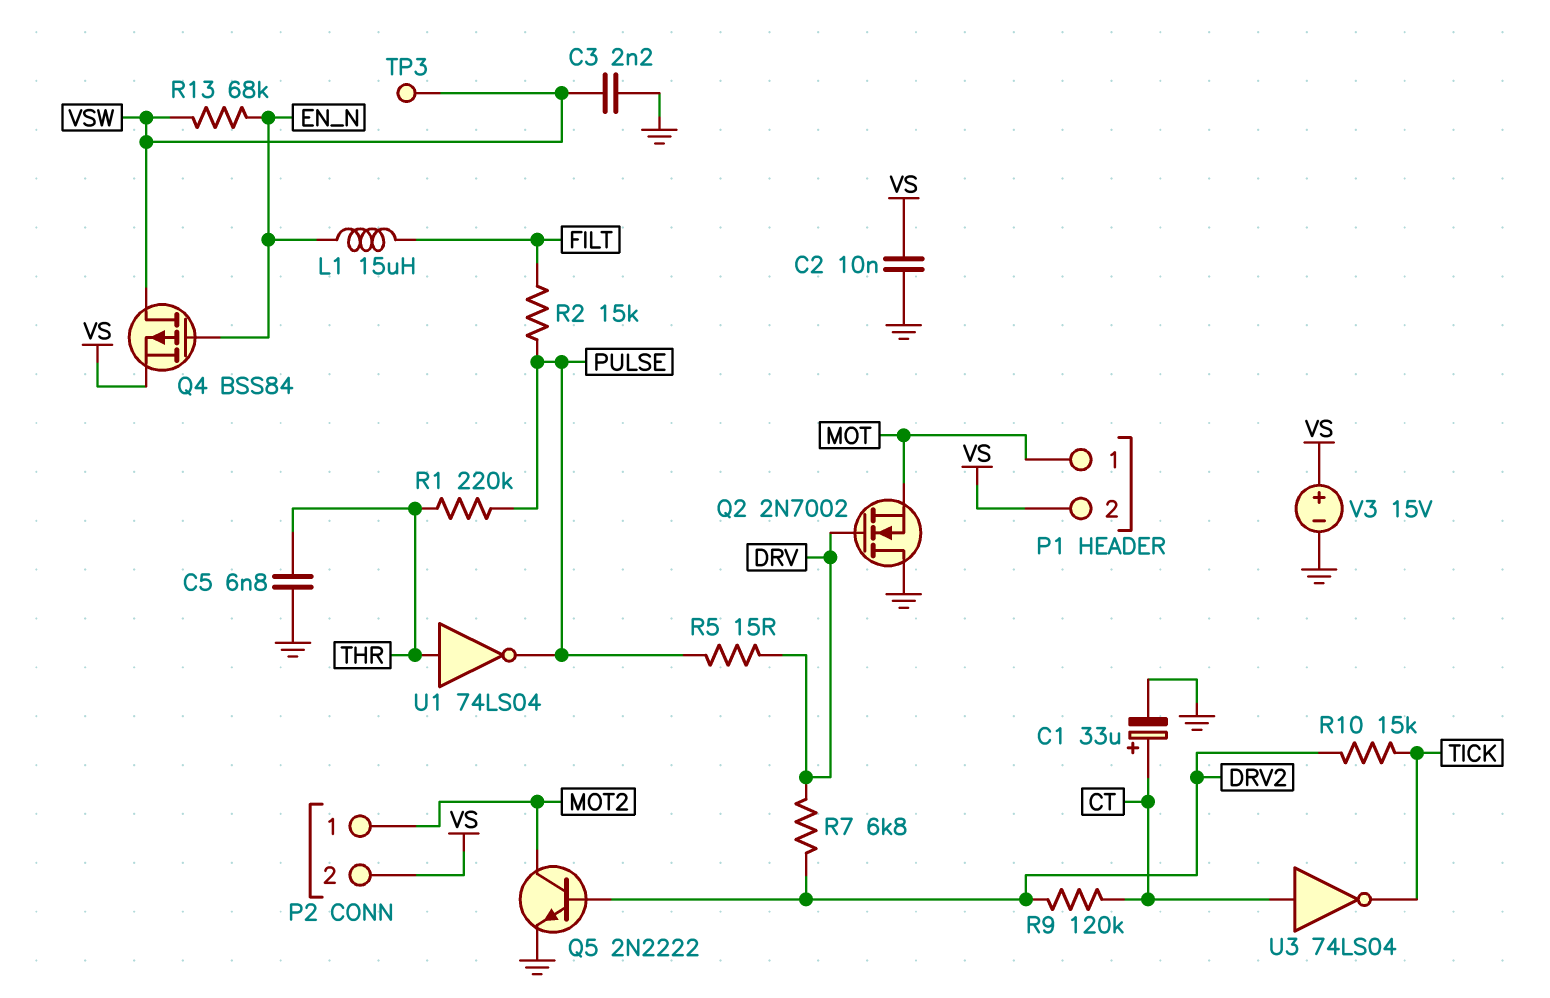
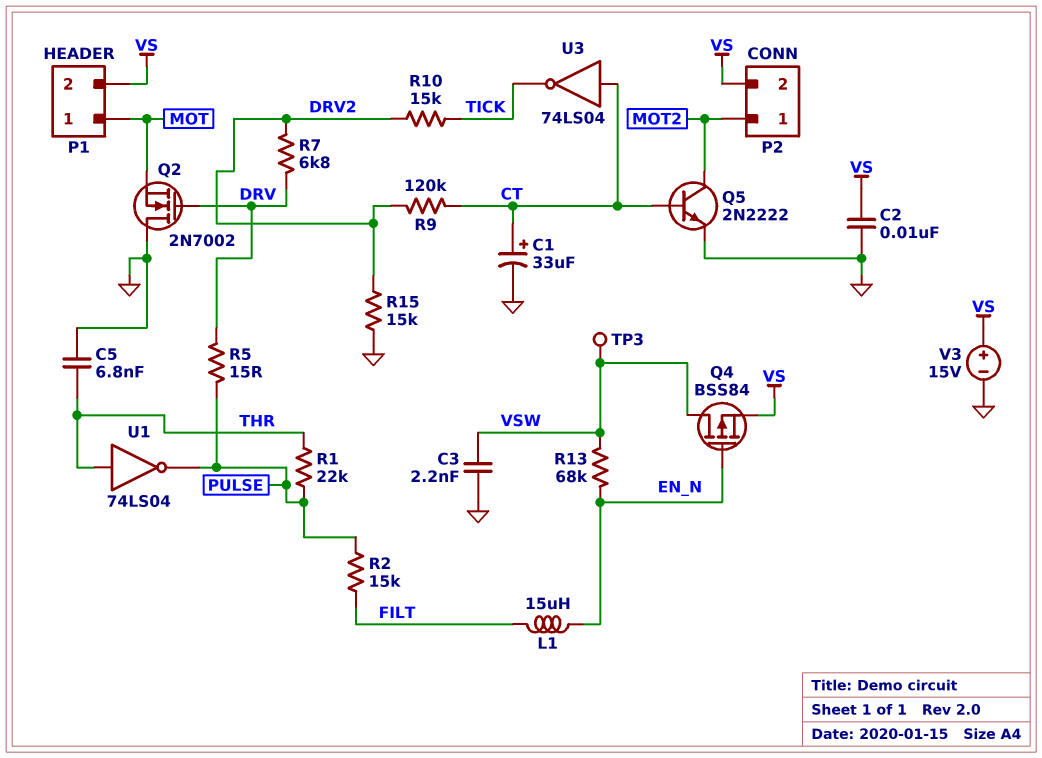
Q5: NPN 2N2222 (B DRV2, C MOT2, E GND) -> NPN 2N2222 (B CT, C MOT2, E GND)
R1: 220k (PULSE, THR) -> 22k (PULSE, THR)
R15: none -> 15k (DRV2, GND)

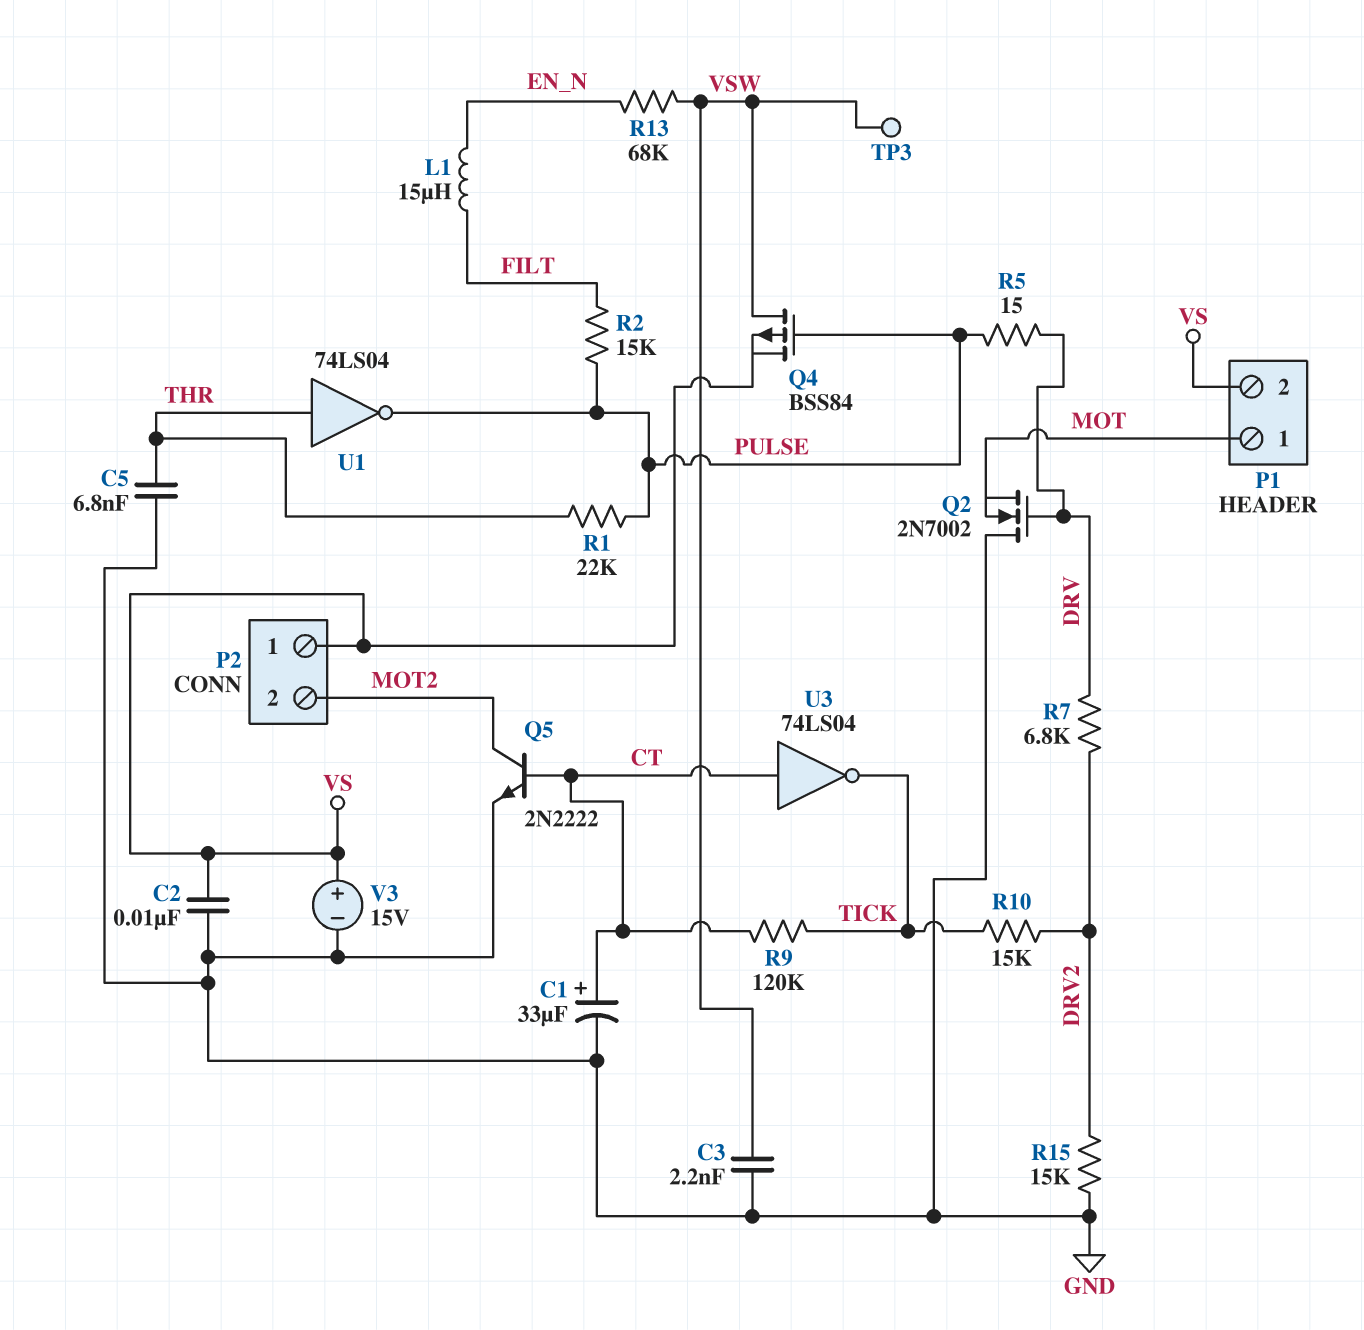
P2 pin 1: MOT2 -> VS
P2 pin 2: VS -> MOT2
Q4: PMOS BSS84 (G EN_N, D VSW, S VS) -> PMOS BSS84 (G PULSE, D VSW, S VS)
R9: 120k (CT, DRV2) -> 120k (CT, TICK)

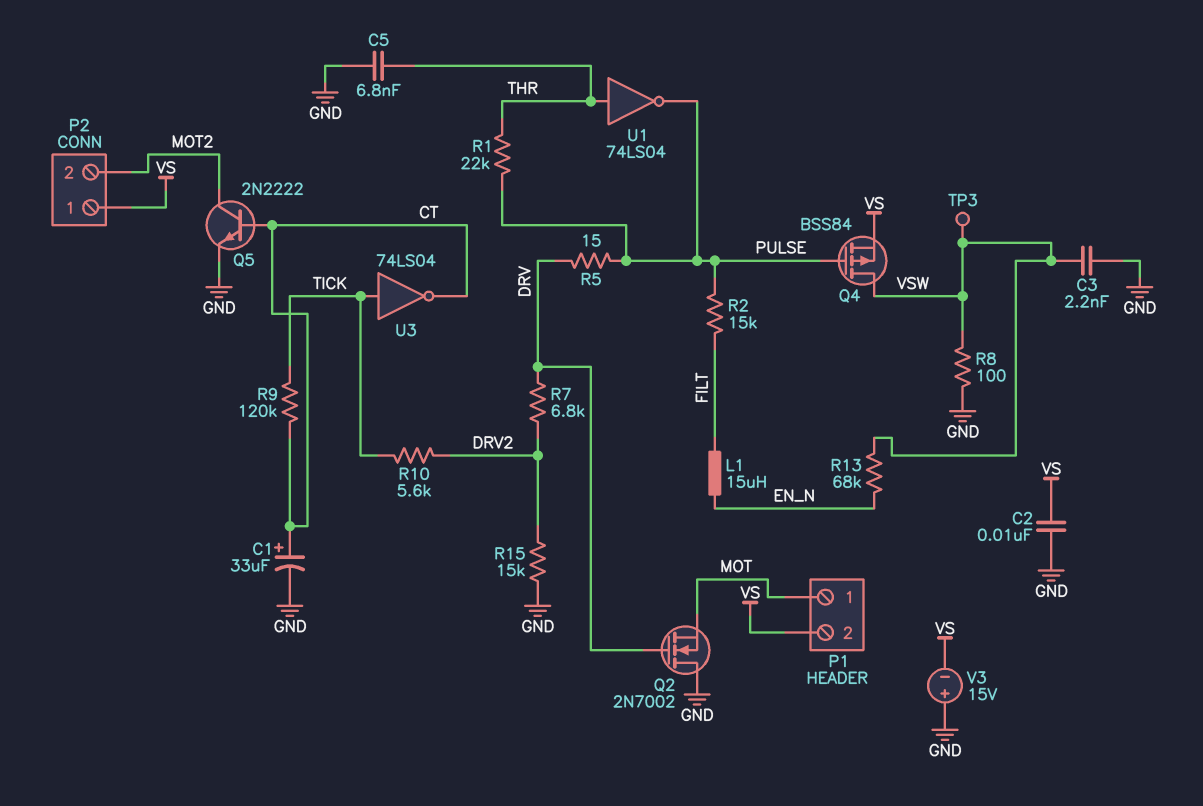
R8: none -> 100 (GND, VSW)
R10: 15k (DRV2, TICK) -> 5.6k (DRV2, TICK)
U3: NOT 74LS04 (in CT, out TICK) -> NOT 74LS04 (in TICK, out CT)
V3: 15V (plus VS, minus GND) -> 15V (plus GND, minus VS)

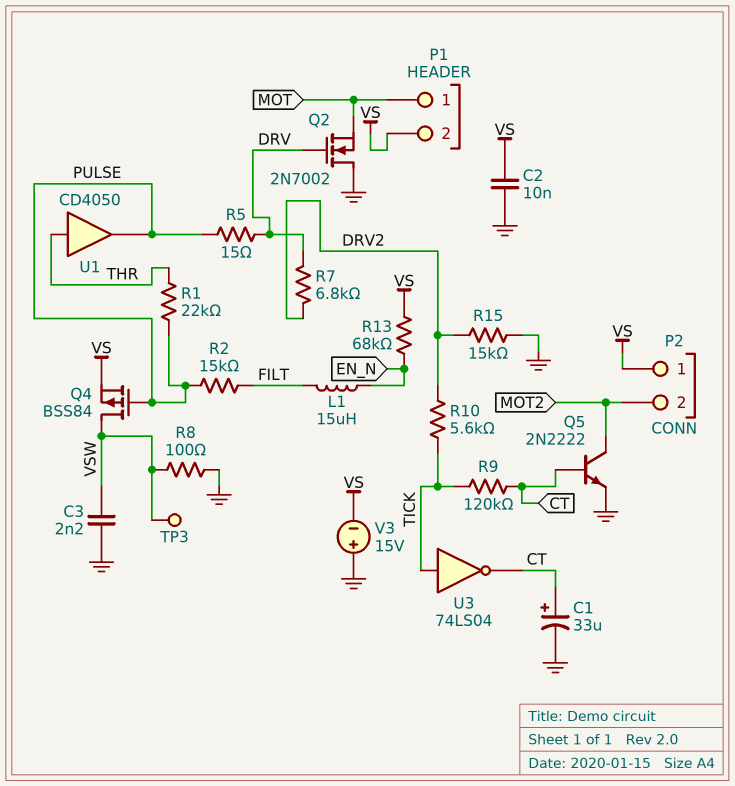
C5: 6.8nF (GND, THR) -> none
R13: 68k (EN_N, VSW) -> 68k (EN_N, VS)
U1: NOT 74LS04 (in THR, out PULSE) -> buffer CD4050 (in THR, out PULSE)

